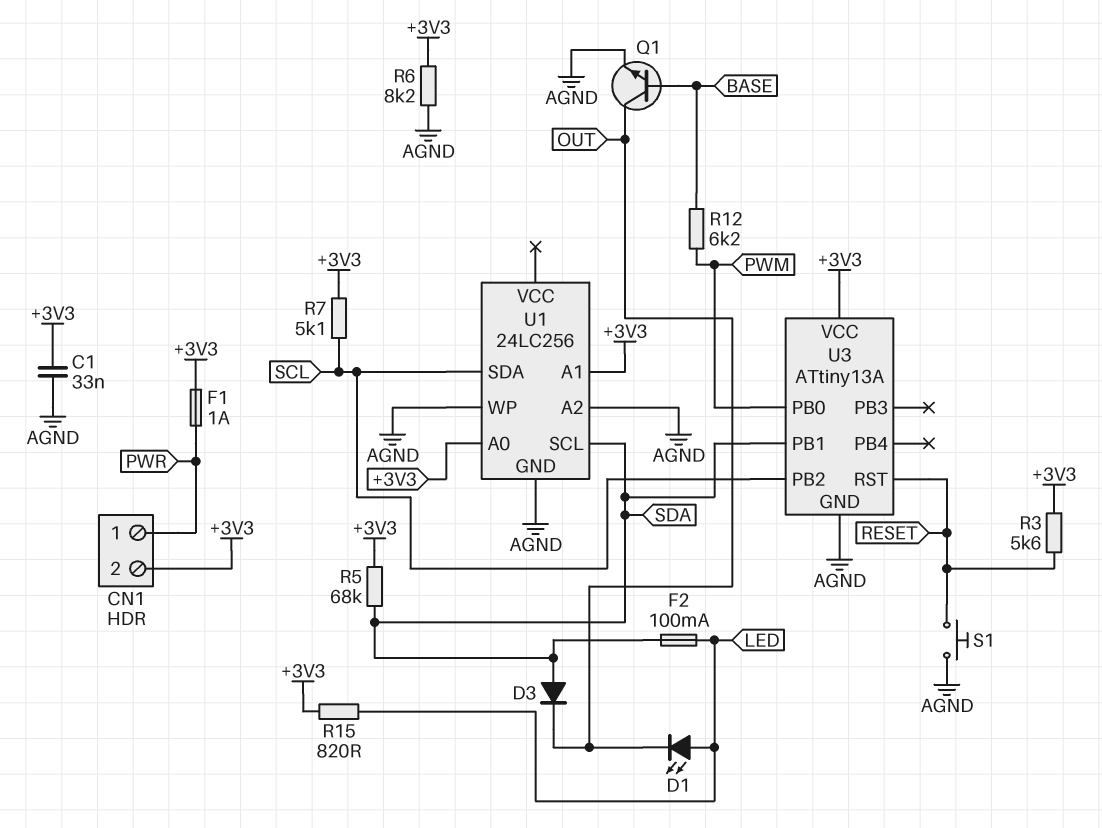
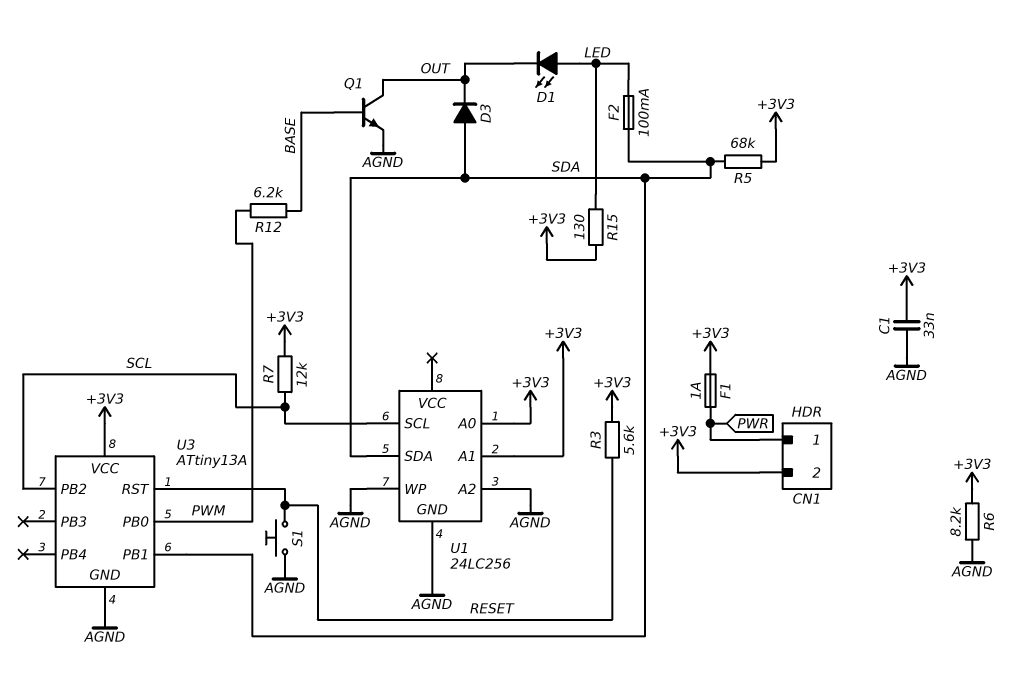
R7: 5.1k (+3V3, SCL) -> 12k (+3V3, SCL)
R15: 820 (+3V3, LED) -> 130 (+3V3, LED)
U1 pin SCL: SDA -> SCL
U1 pin SDA: SCL -> SDA

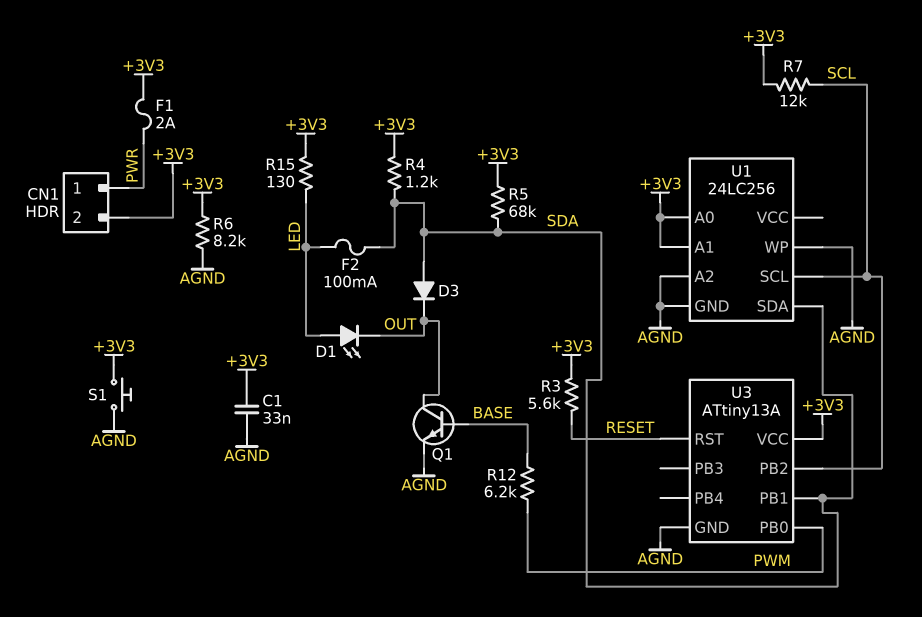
F1: 1A (+3V3, PWR) -> 2A (+3V3, PWR)
R4: none -> 1.2k (+3V3, SDA)
S1: button (AGND, RESET) -> button (+3V3, AGND)

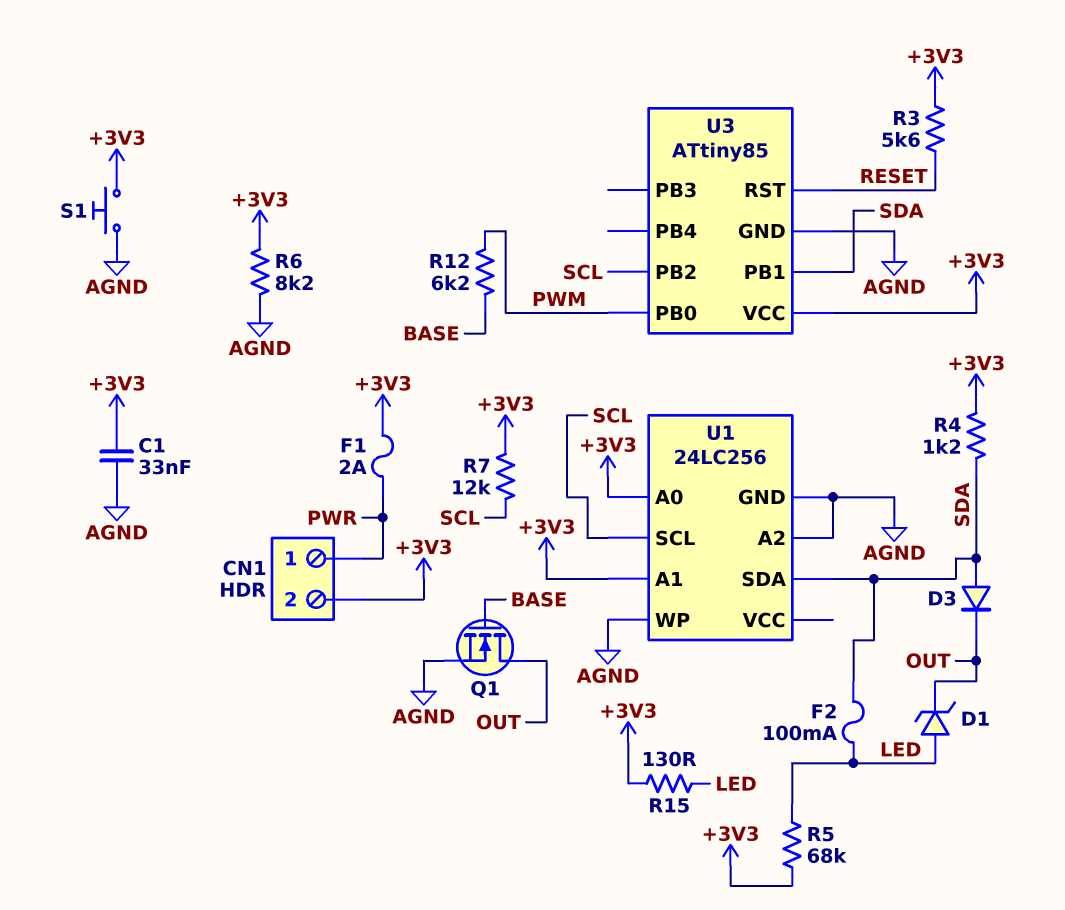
D1: LED (A LED, K OUT) -> zener (A LED, K OUT)
Q1: NPN (B BASE, C OUT, E AGND) -> NMOS (G BASE, D OUT, S AGND)
R5: 68k (+3V3, SDA) -> 68k (+3V3, LED)
U3: ATtiny13A -> ATtiny85

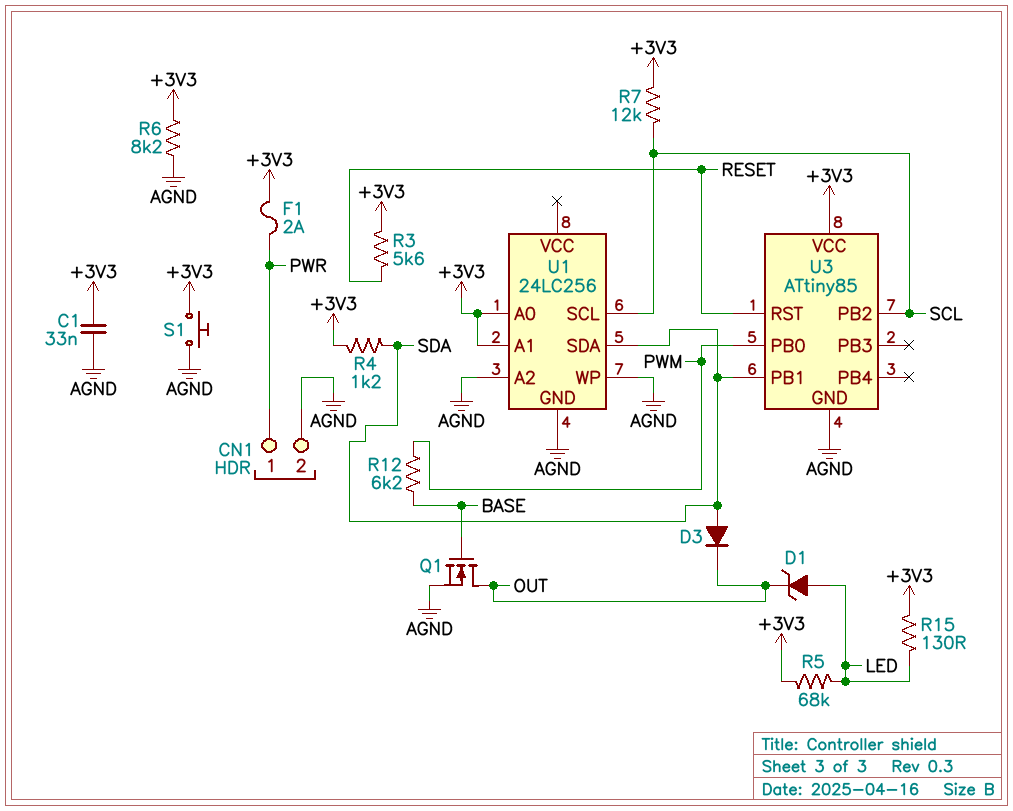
CN1 pin 2: +3V3 -> AGND
F2: 100mA (LED, SDA) -> none

